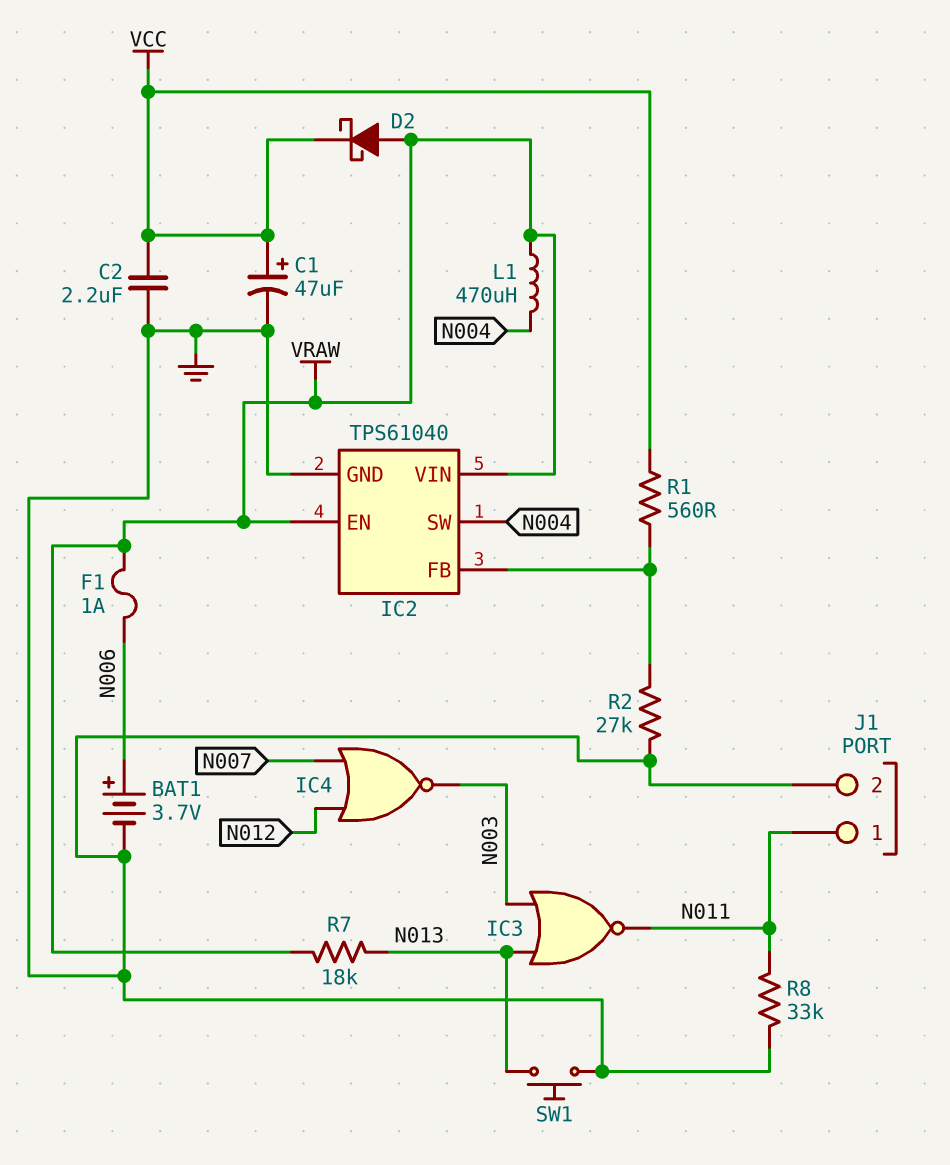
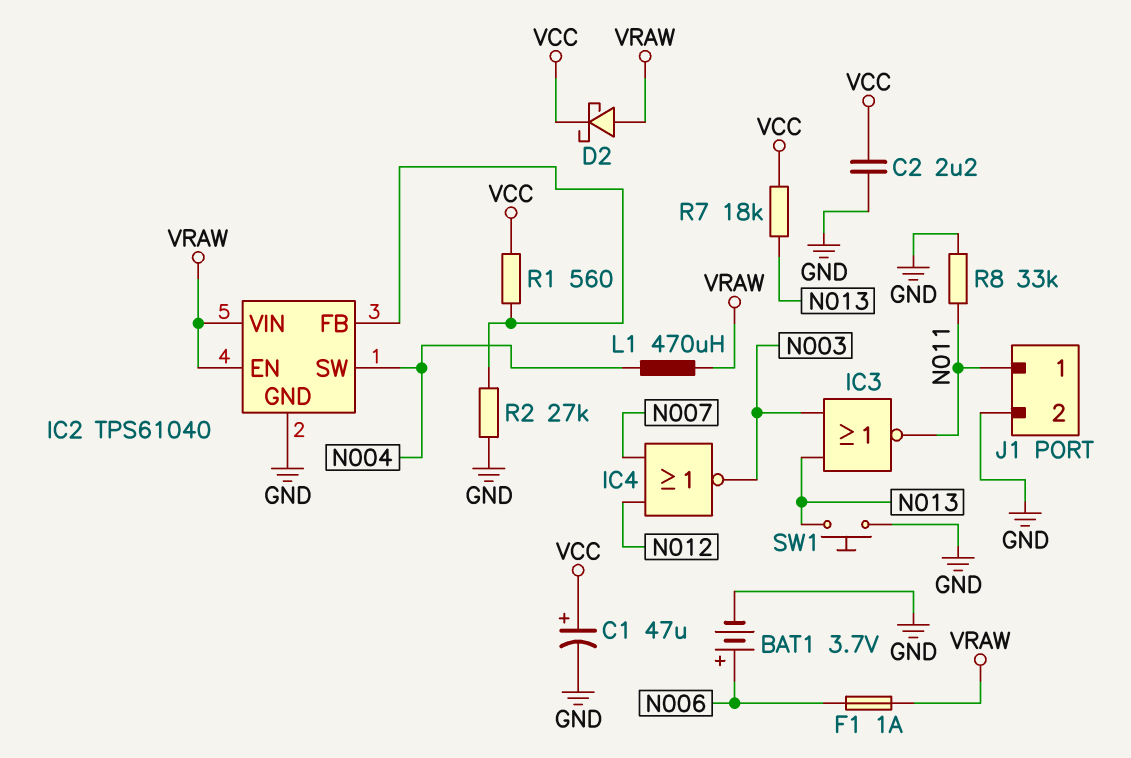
R7: 18k (N013, VRAW) -> 18k (N013, VCC)

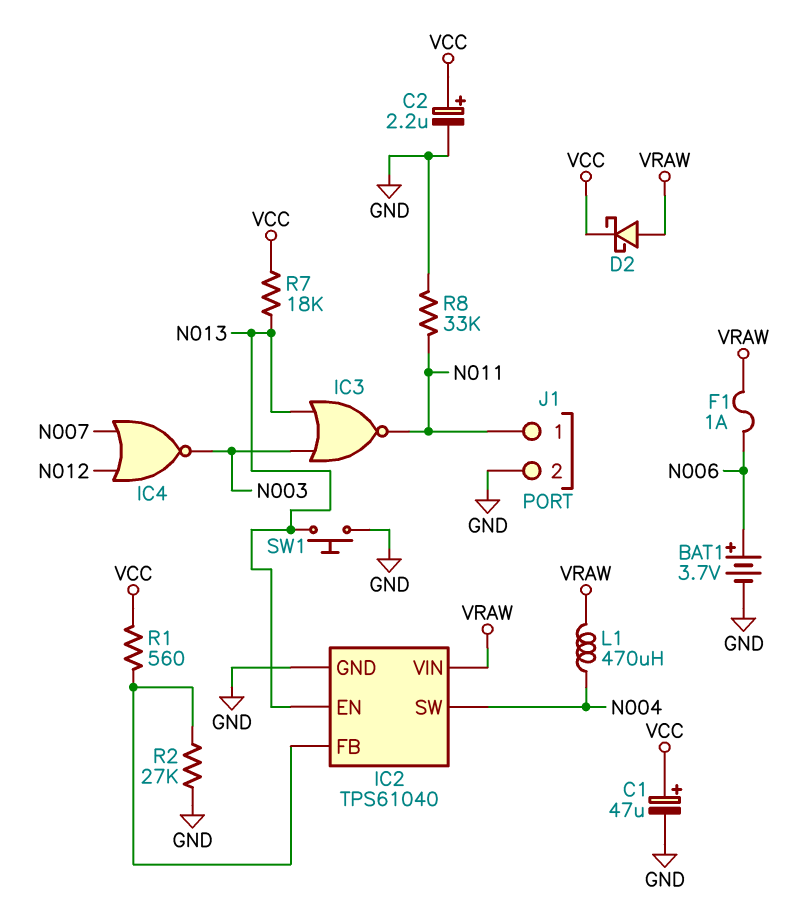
C2: 2.2uF (GND, VCC) -> 2.2uF (plus VCC, minus GND)
IC2 pin EN: VRAW -> N013

